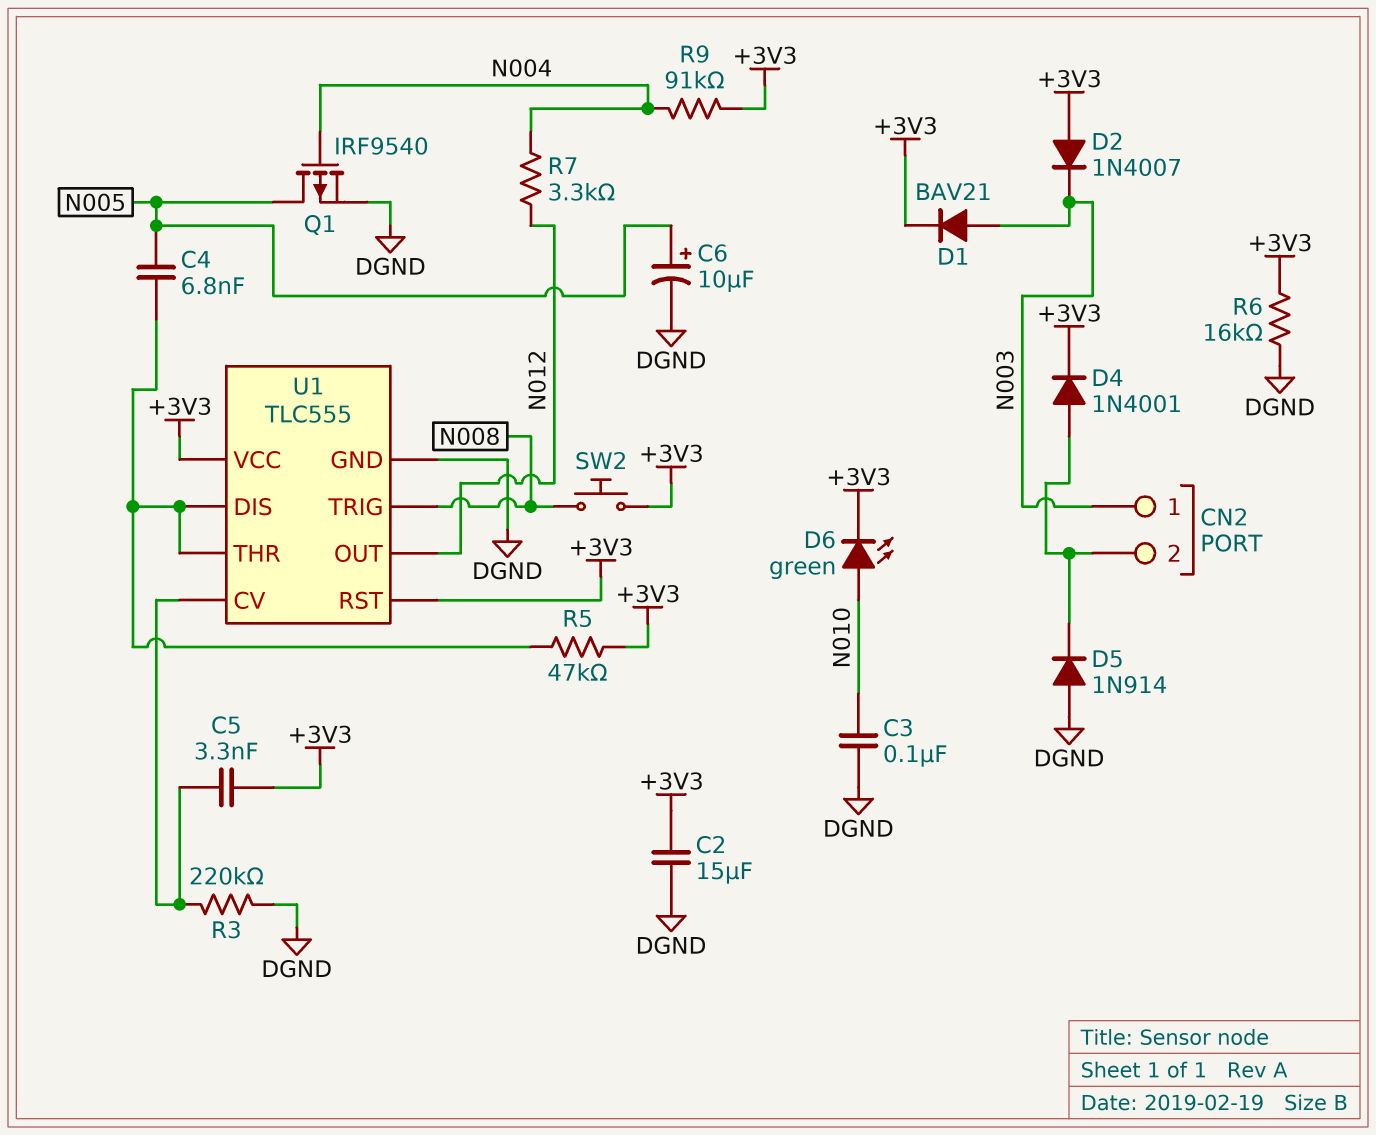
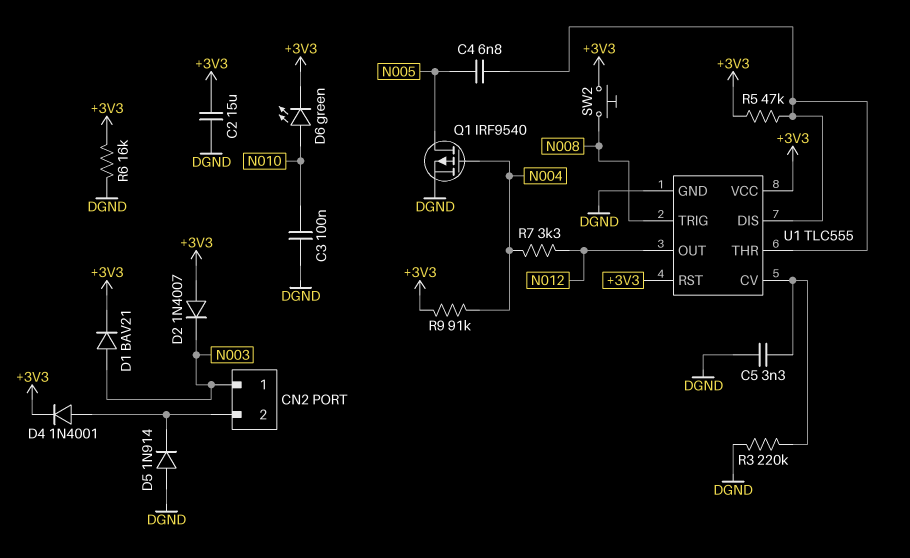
C5: 3.3nF (+3V3, U1/CV) -> 3.3nF (DGND, U1/CV)
C6: 10uF (plus N005, minus DGND) -> none

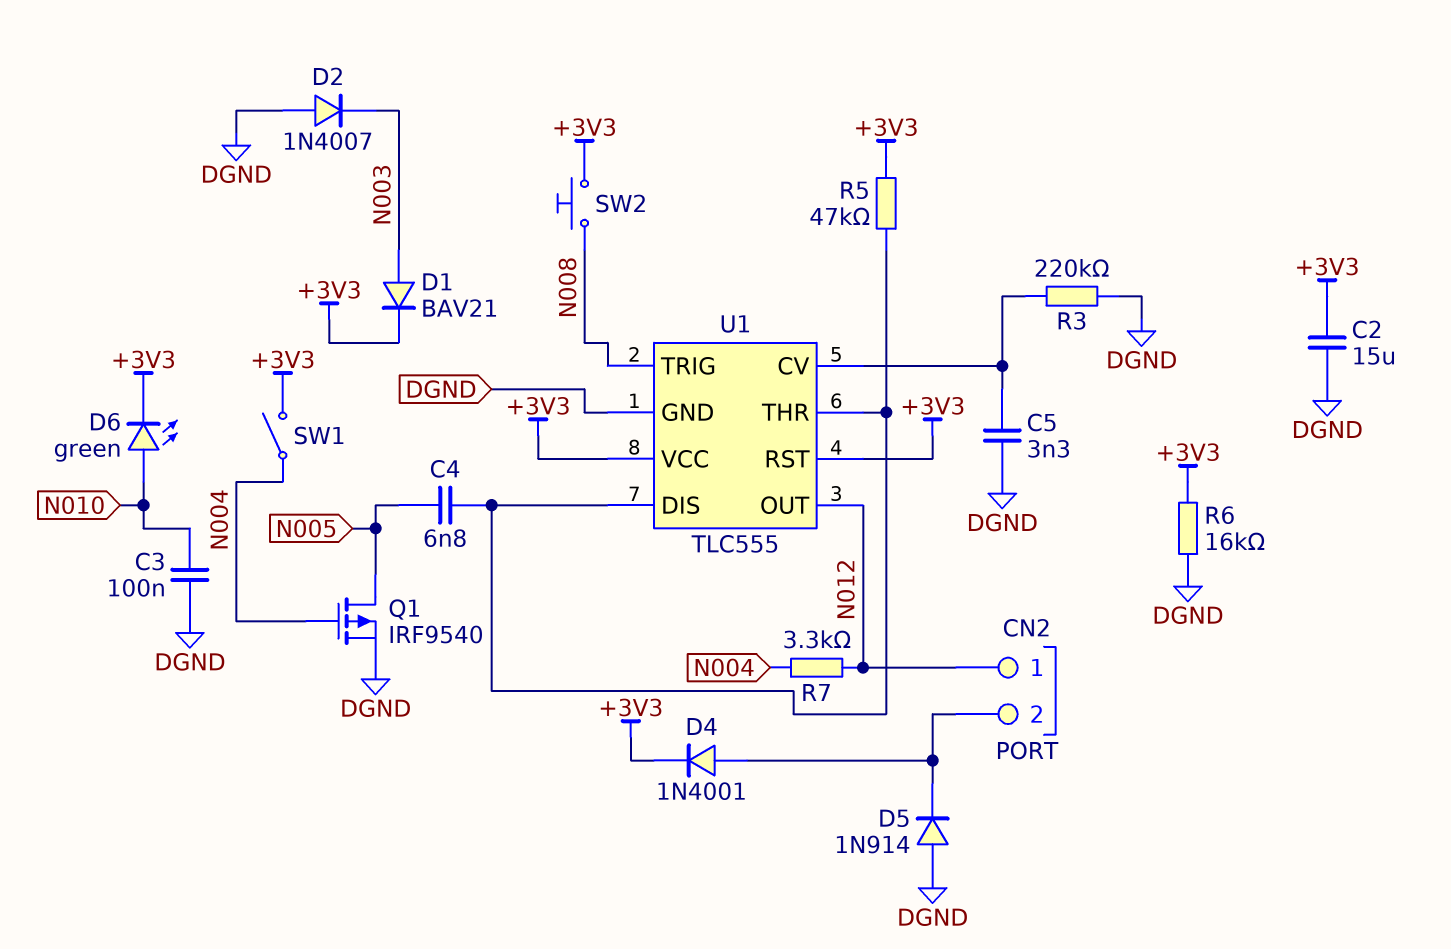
CN2 pin 1: N003 -> N012
D2: diode 1N4007 (A +3V3, K N003) -> diode 1N4007 (A DGND, K N003)
R9: 91k (+3V3, N004) -> none
SW1: none -> switch (+3V3, N004)

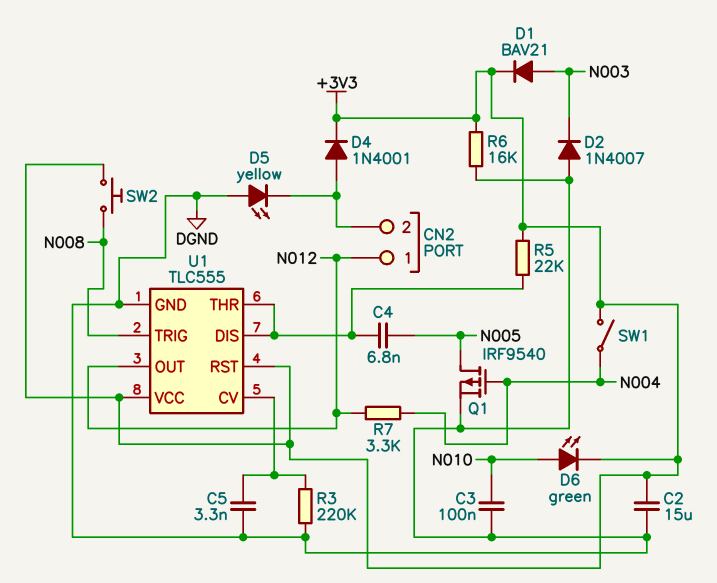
D5: diode 1N914 (A DGND, K CN2/2) -> LED yellow (A DGND, K CN2/2)
R5: 47k (+3V3, U1/DIS) -> 22k (+3V3, U1/DIS)

